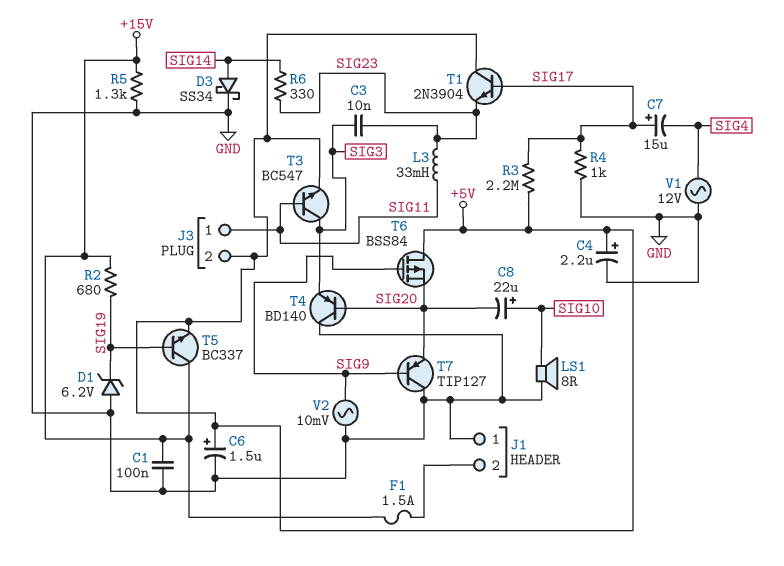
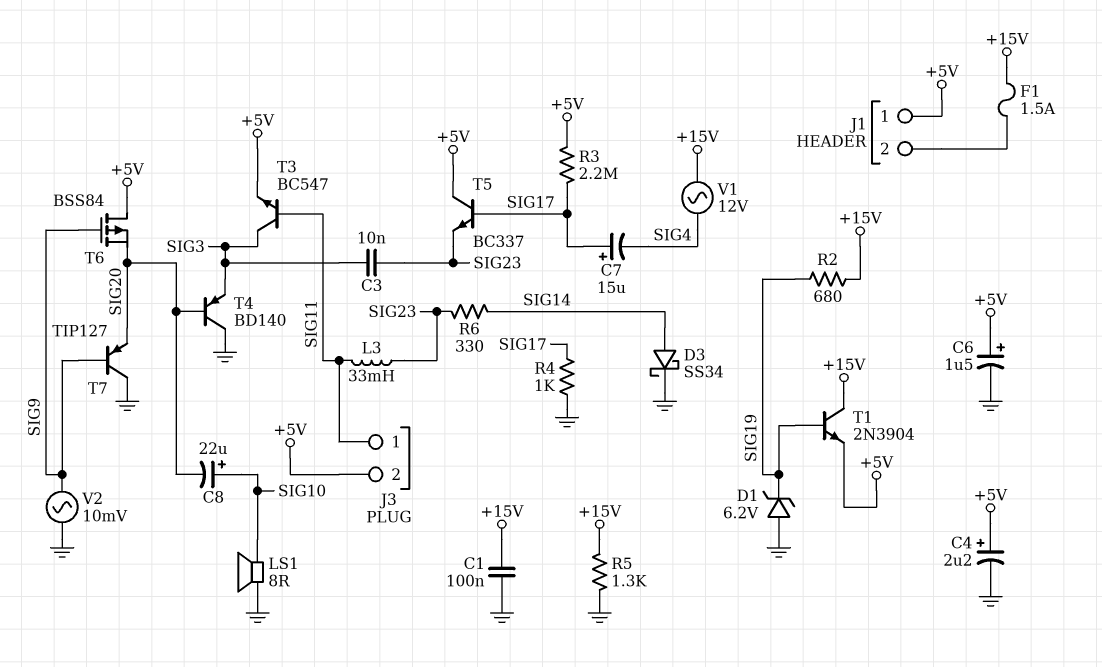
J1 pin 1: GND -> +5V
T1: NPN 2N3904 (B SIG17, C +5V, E SIG23) -> NPN 2N3904 (B SIG19, C +15V, E +5V)
T5: NPN BC337 (B SIG19, C +15V, E +5V) -> NPN BC337 (B SIG17, C +5V, E SIG23)
V1: AC 12V (GND, SIG4) -> AC 12V (+15V, SIG4)

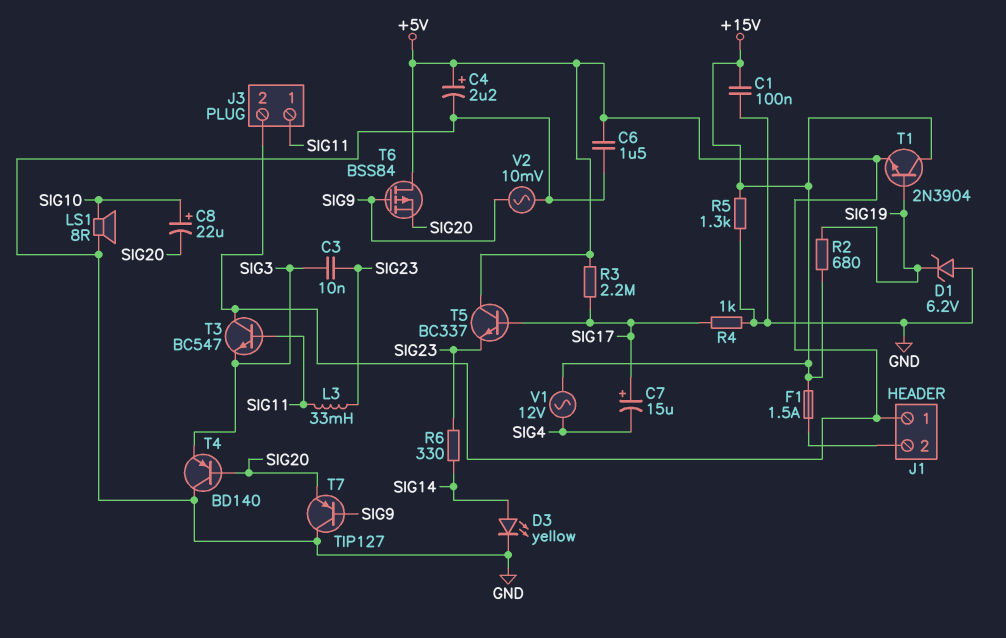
C6: 1.5uF (plus +5V, minus GND) -> 1.5uF (+5V, GND)
D3: schottky SS34 (A SIG14, K GND) -> LED yellow (A SIG14, K GND)
T3: NPN BC547 (B SIG11, C SIG3, E +5V) -> NPN BC547 (B SIG11, C +5V, E SIG3)

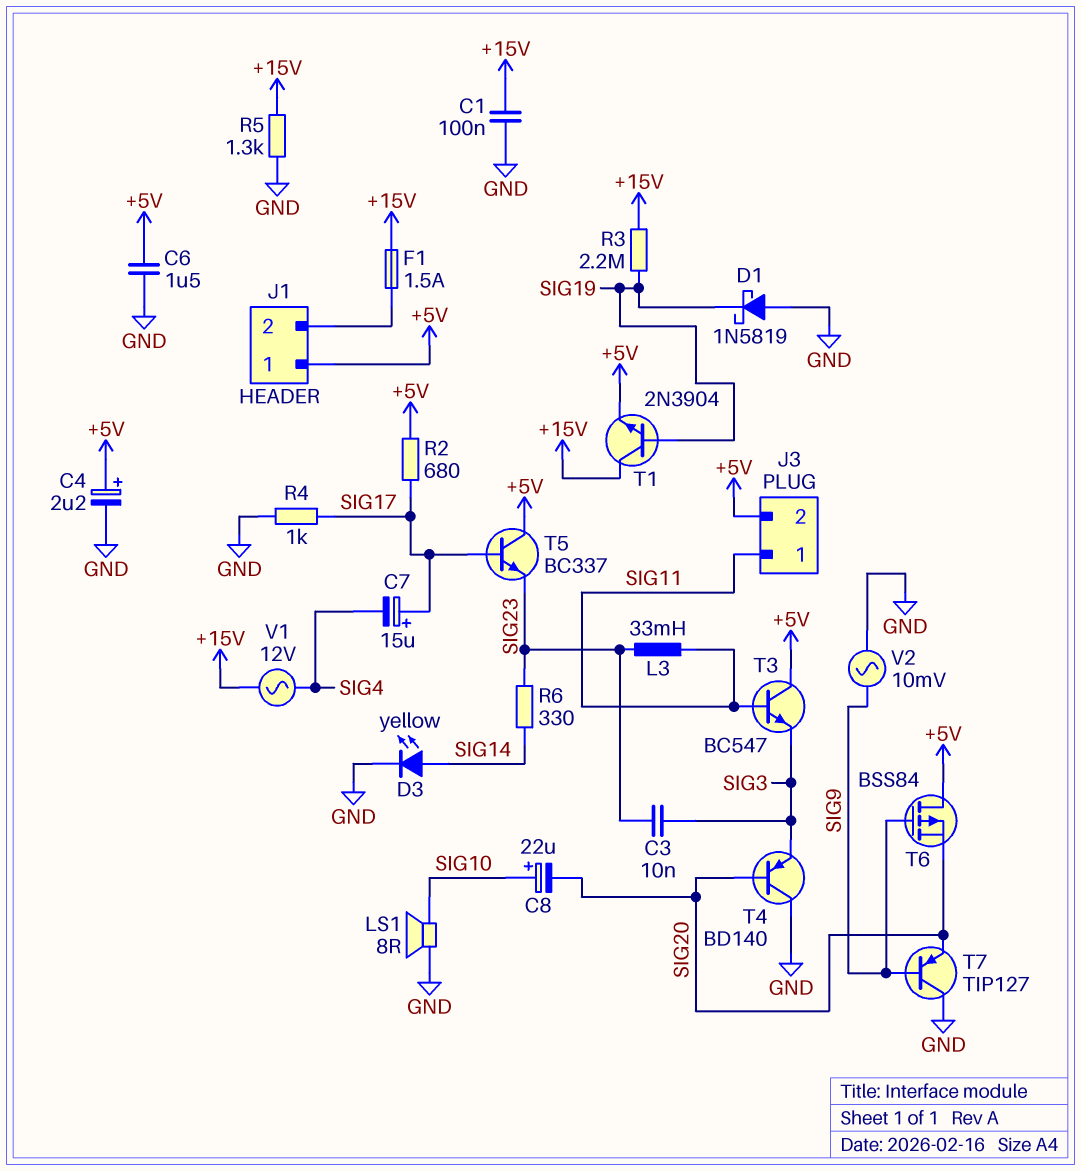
D1: zener 6.2V (A GND, K SIG19) -> schottky 1N5819 (A GND, K SIG19)
R2: 680 (+15V, SIG19) -> 680 (+5V, SIG17)
R3: 2.2M (+5V, SIG17) -> 2.2M (+15V, SIG19)

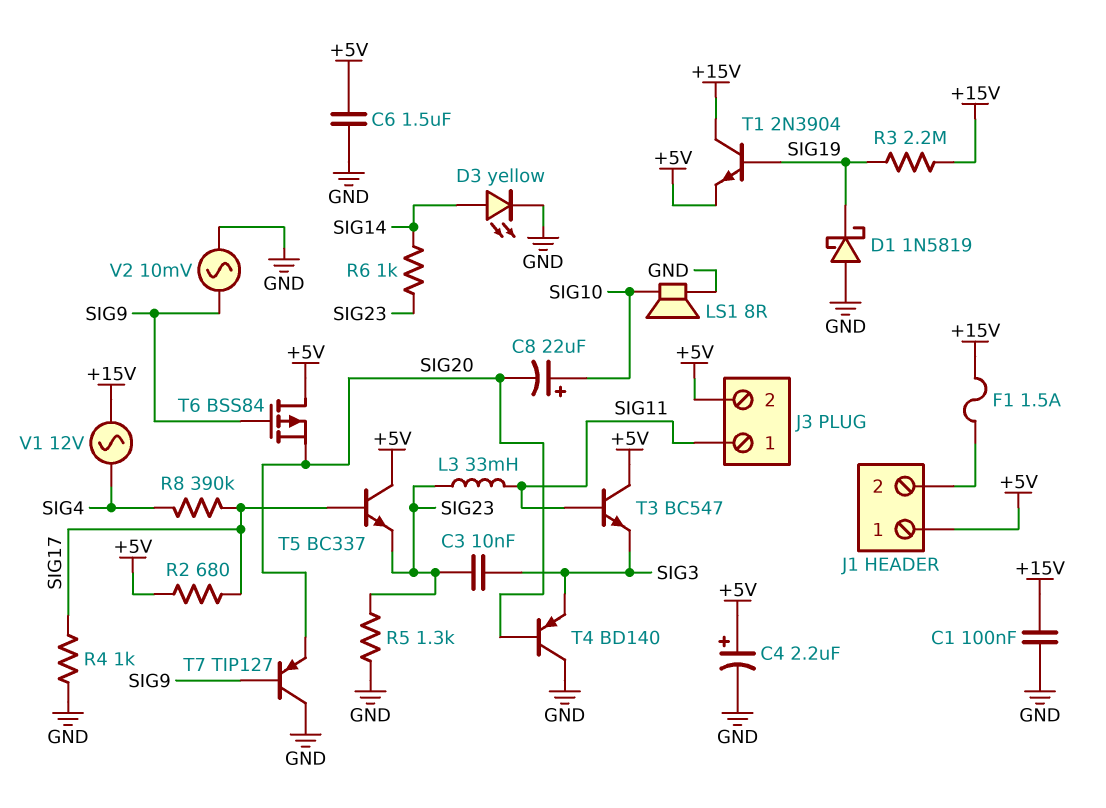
C7: 15uF (plus SIG17, minus SIG4) -> none
R5: 1.3k (+15V, GND) -> 1.3k (GND, SIG23)
R6: 330 (SIG14, SIG23) -> 1k (SIG14, SIG23)
R8: none -> 390k (SIG4, SIG17)

